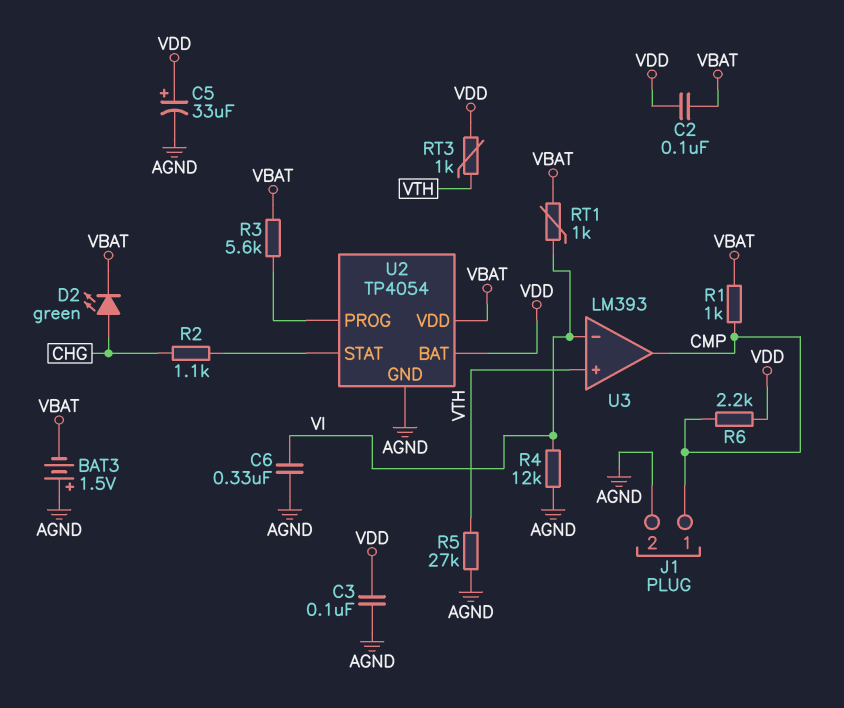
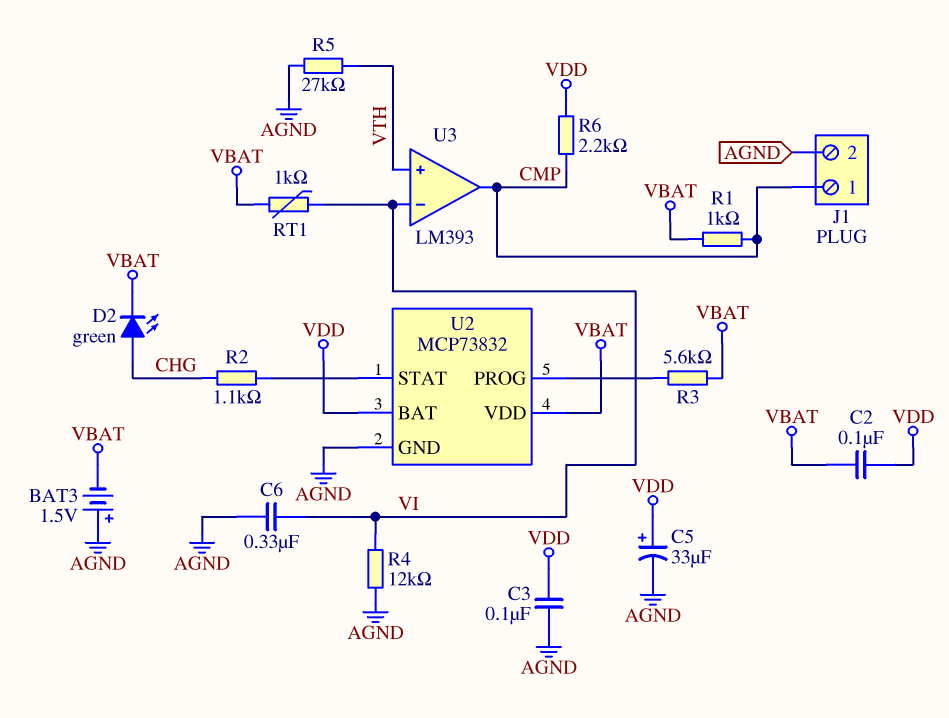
RT3: 1k (VDD, VTH) -> none
U2: TP4054 -> MCP73832

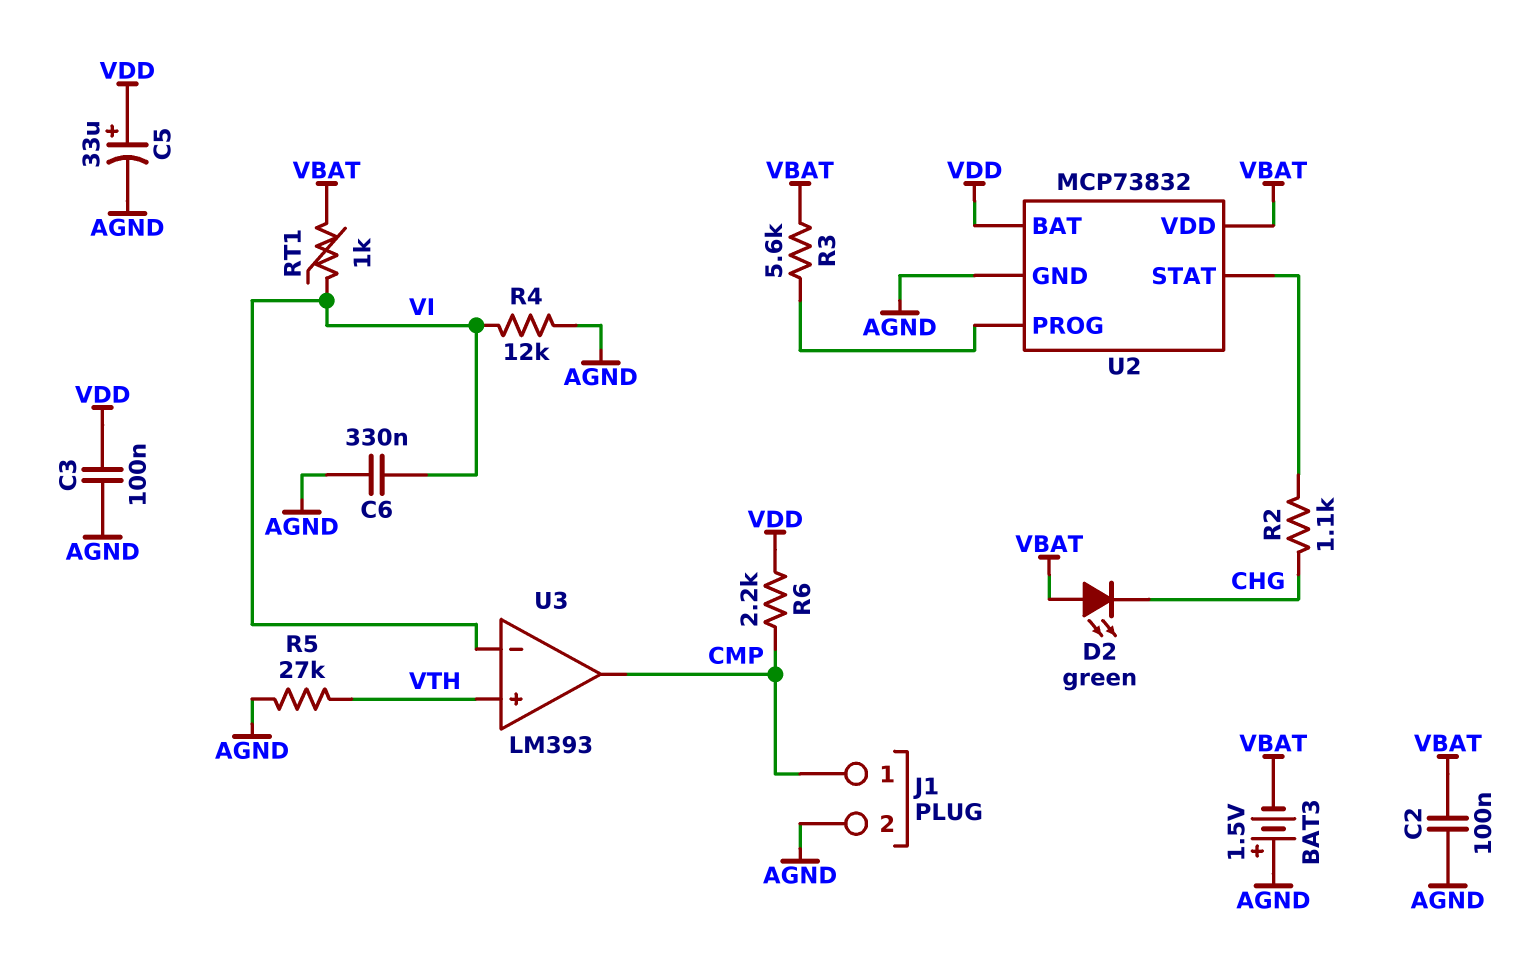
C2: 100nF (VBAT, VDD) -> 100nF (AGND, VBAT)
D2: LED green (A CHG, K VBAT) -> LED green (A VBAT, K CHG)
R1: 1k (CMP, VBAT) -> none

